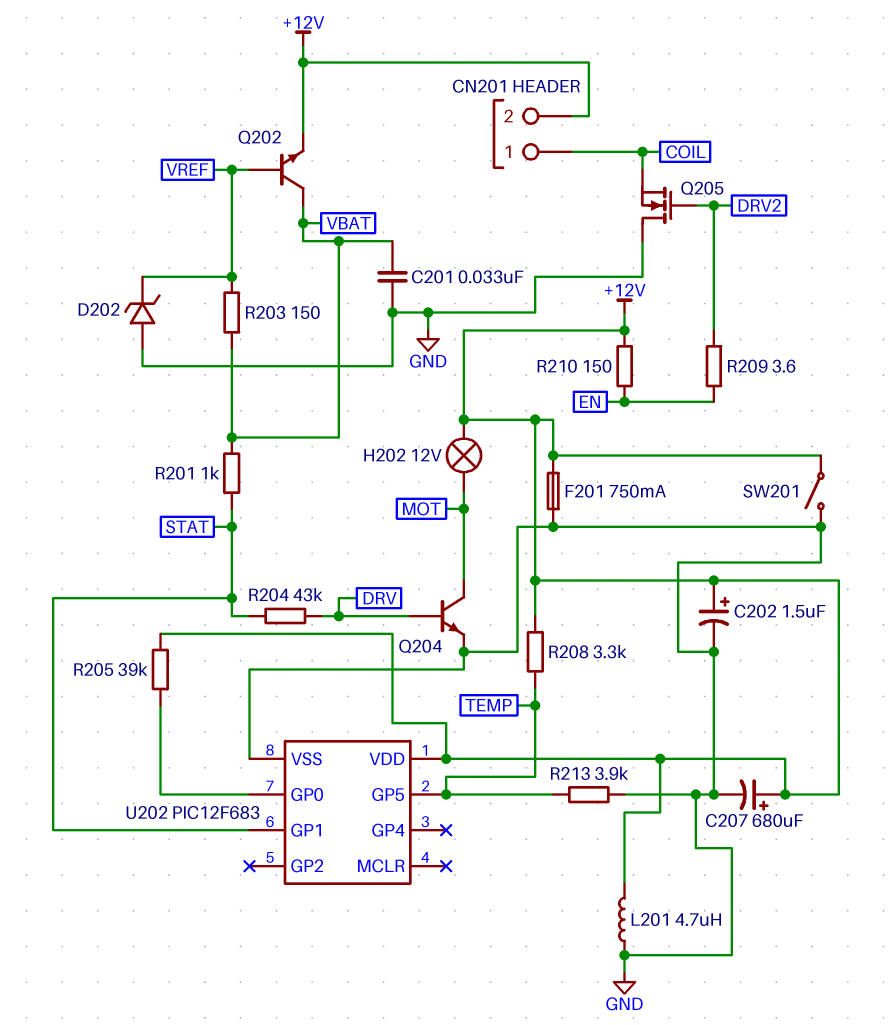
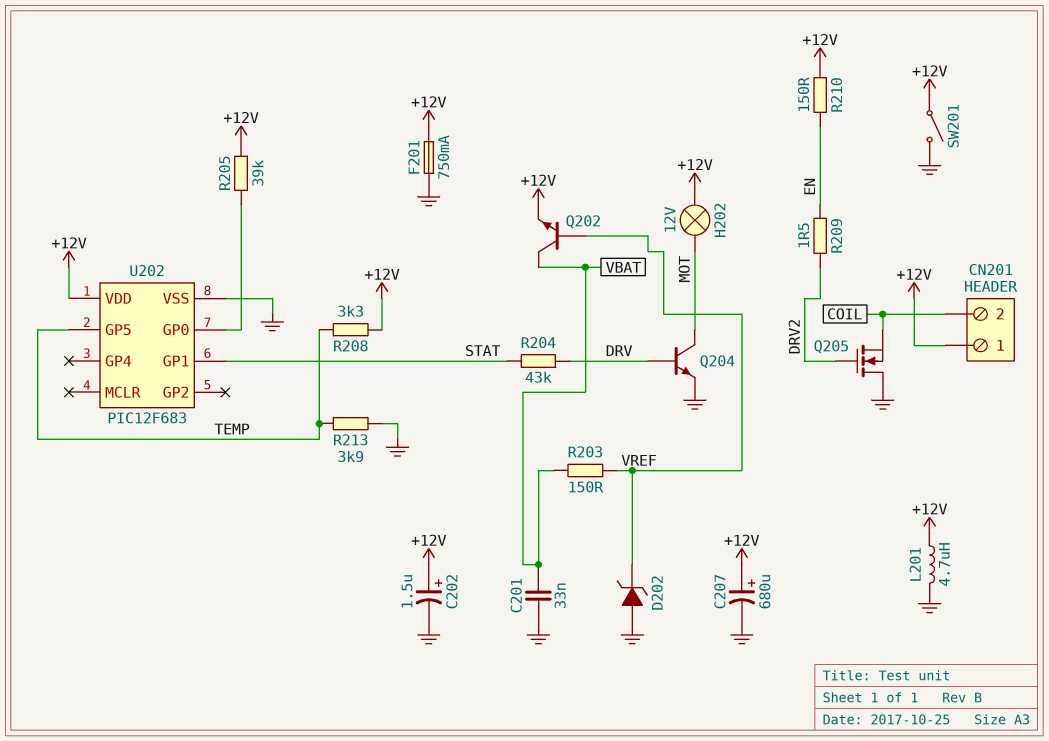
CN201 pin 1: COIL -> +12V
CN201 pin 2: +12V -> COIL
R201: 1k (STAT, VBAT) -> none
R209: 3.6 (DRV2, EN) -> 1.5 (DRV2, EN)

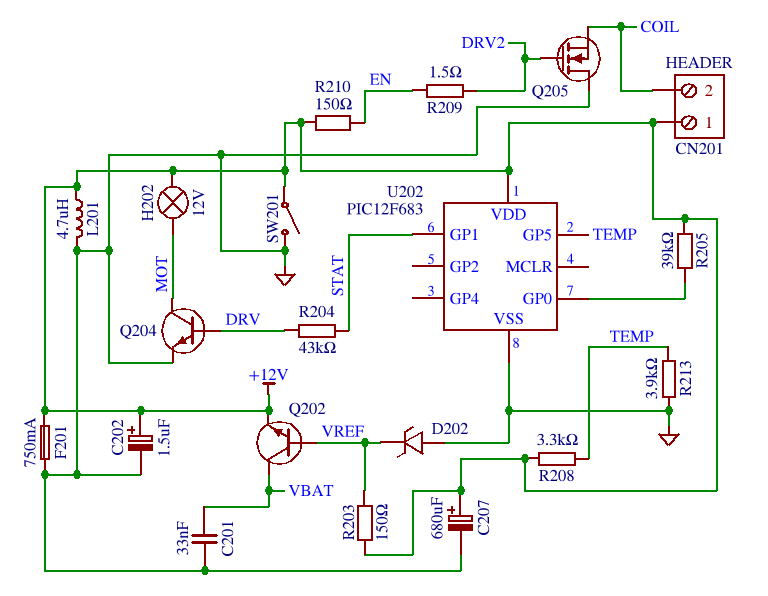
R203: 150 (VBAT, VREF) -> 150 (+12V, VREF)

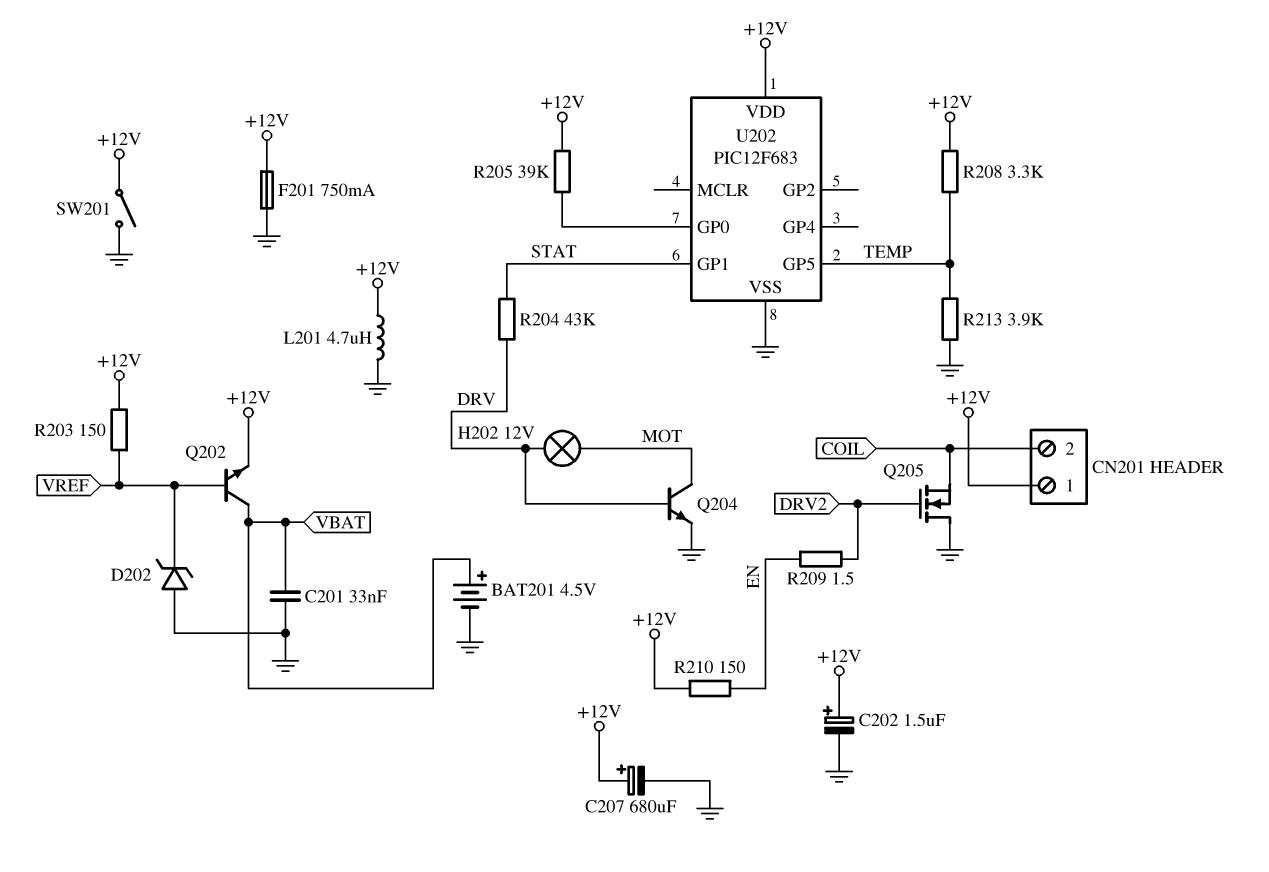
BAT201: none -> 4.5V (plus VBAT, minus GND)
H202: lamp 12V (+12V, MOT) -> lamp 12V (DRV, MOT)

